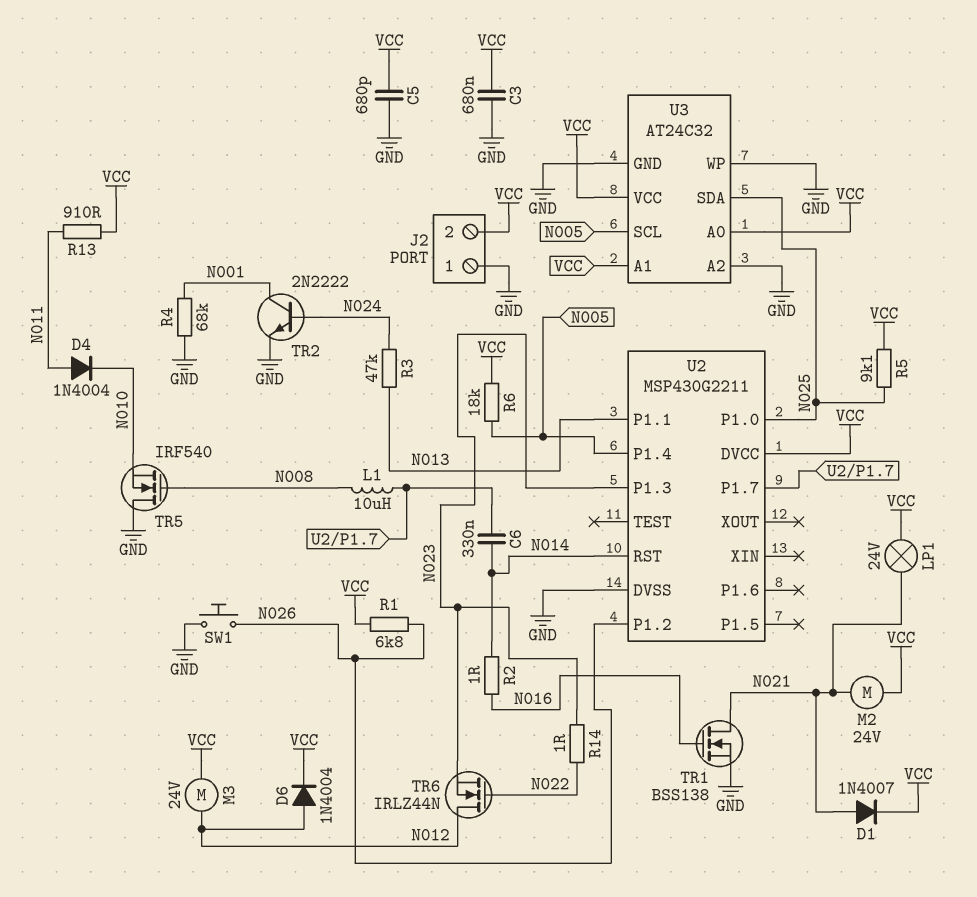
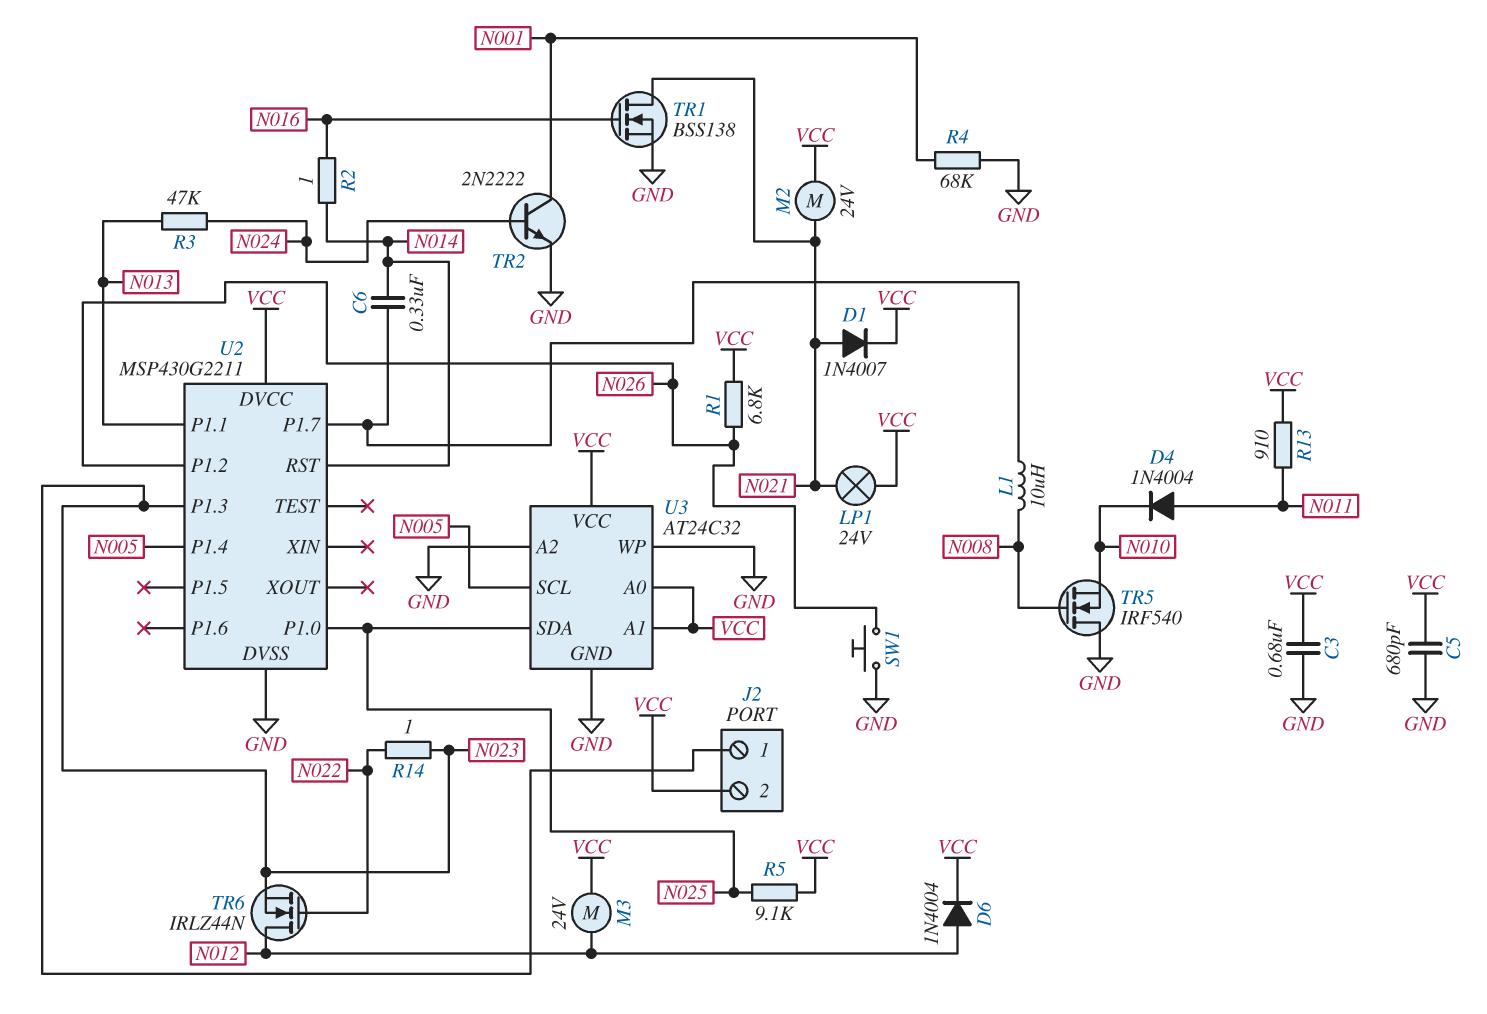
J2 pin 1: GND -> N023
R6: 18k (N005, VCC) -> none

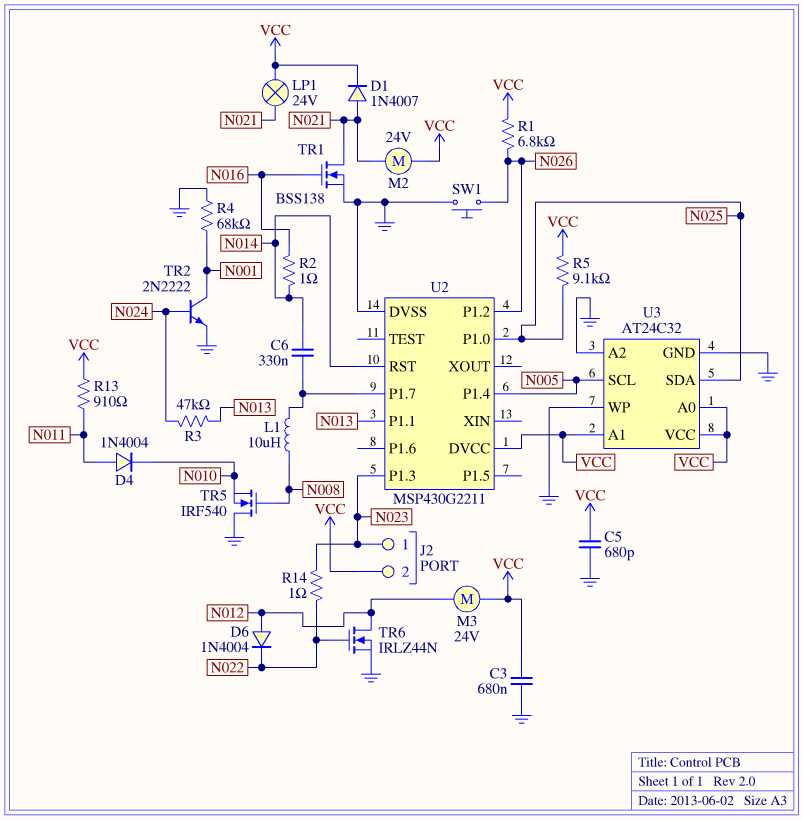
D6: diode 1N4004 (A N012, K VCC) -> diode 1N4004 (A N012, K N022)
TR6: NMOS IRLZ44N (G N022, D N012, S N023) -> NMOS IRLZ44N (G N022, D N012, S GND)

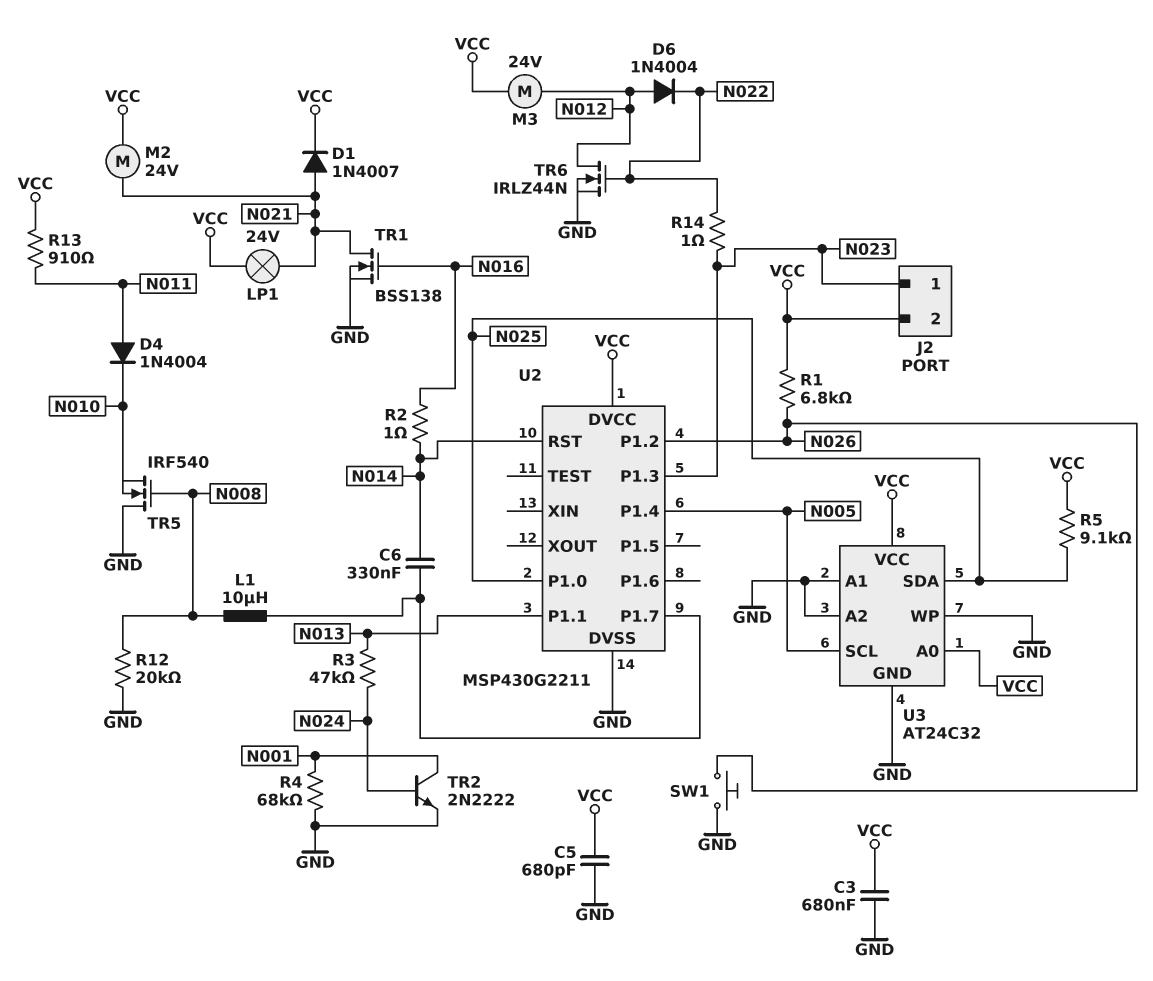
R12: none -> 20k (GND, N008)
U3 pin A1: VCC -> GND

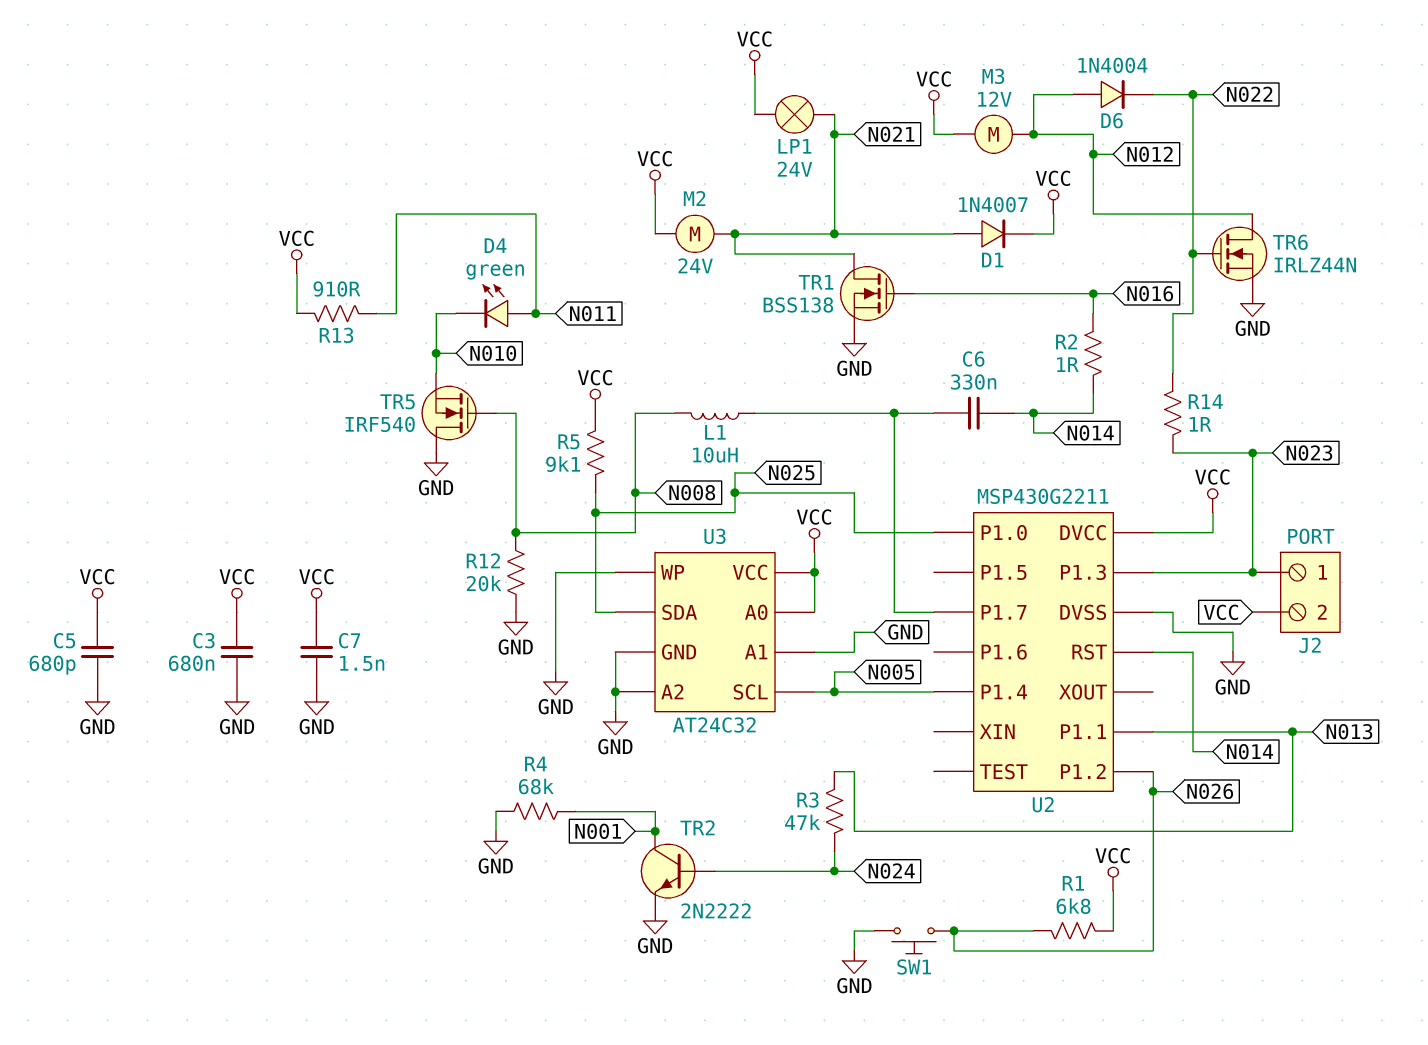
C7: none -> 1.5nF (GND, VCC)
D4: diode 1N4004 (A N011, K N010) -> LED green (A N011, K N010)
M3: motor 24V (N012, VCC) -> motor 12V (N012, VCC)

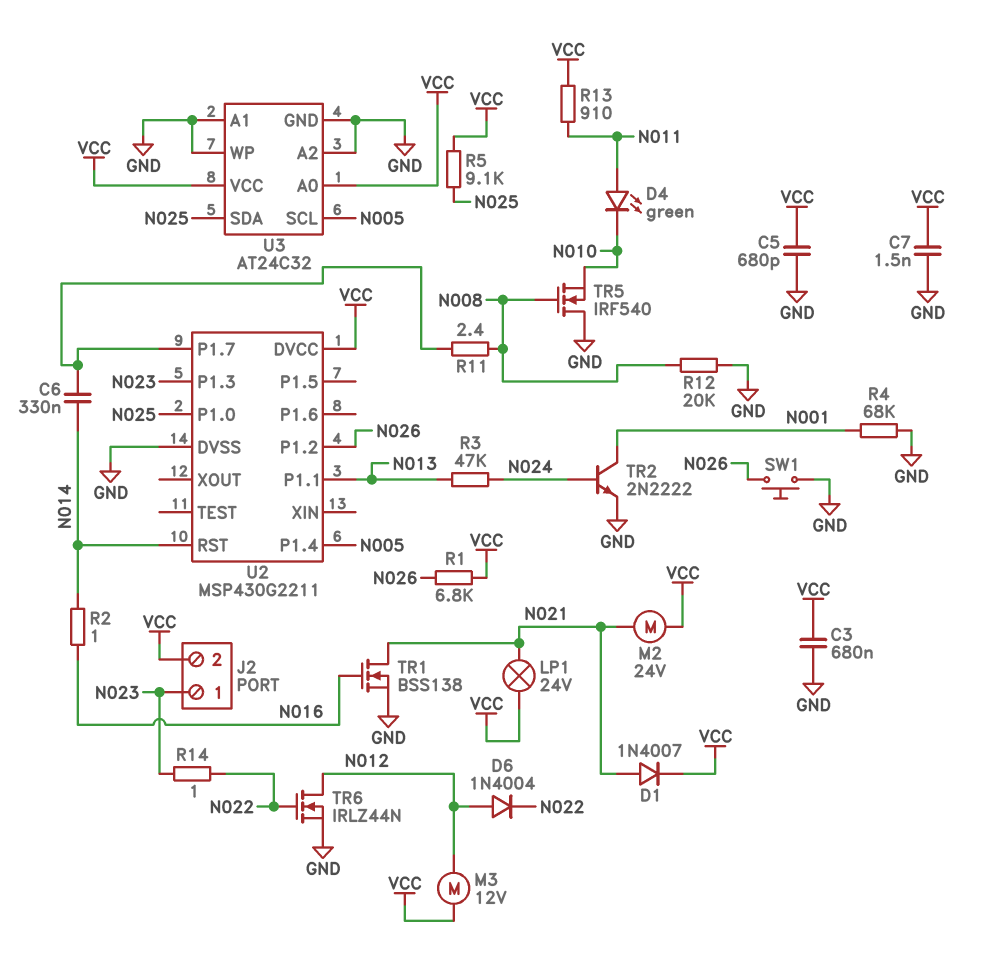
L1: 10uH (N008, U2/P1.7) -> none
R11: none -> 2.4 (N008, U2/P1.7)

